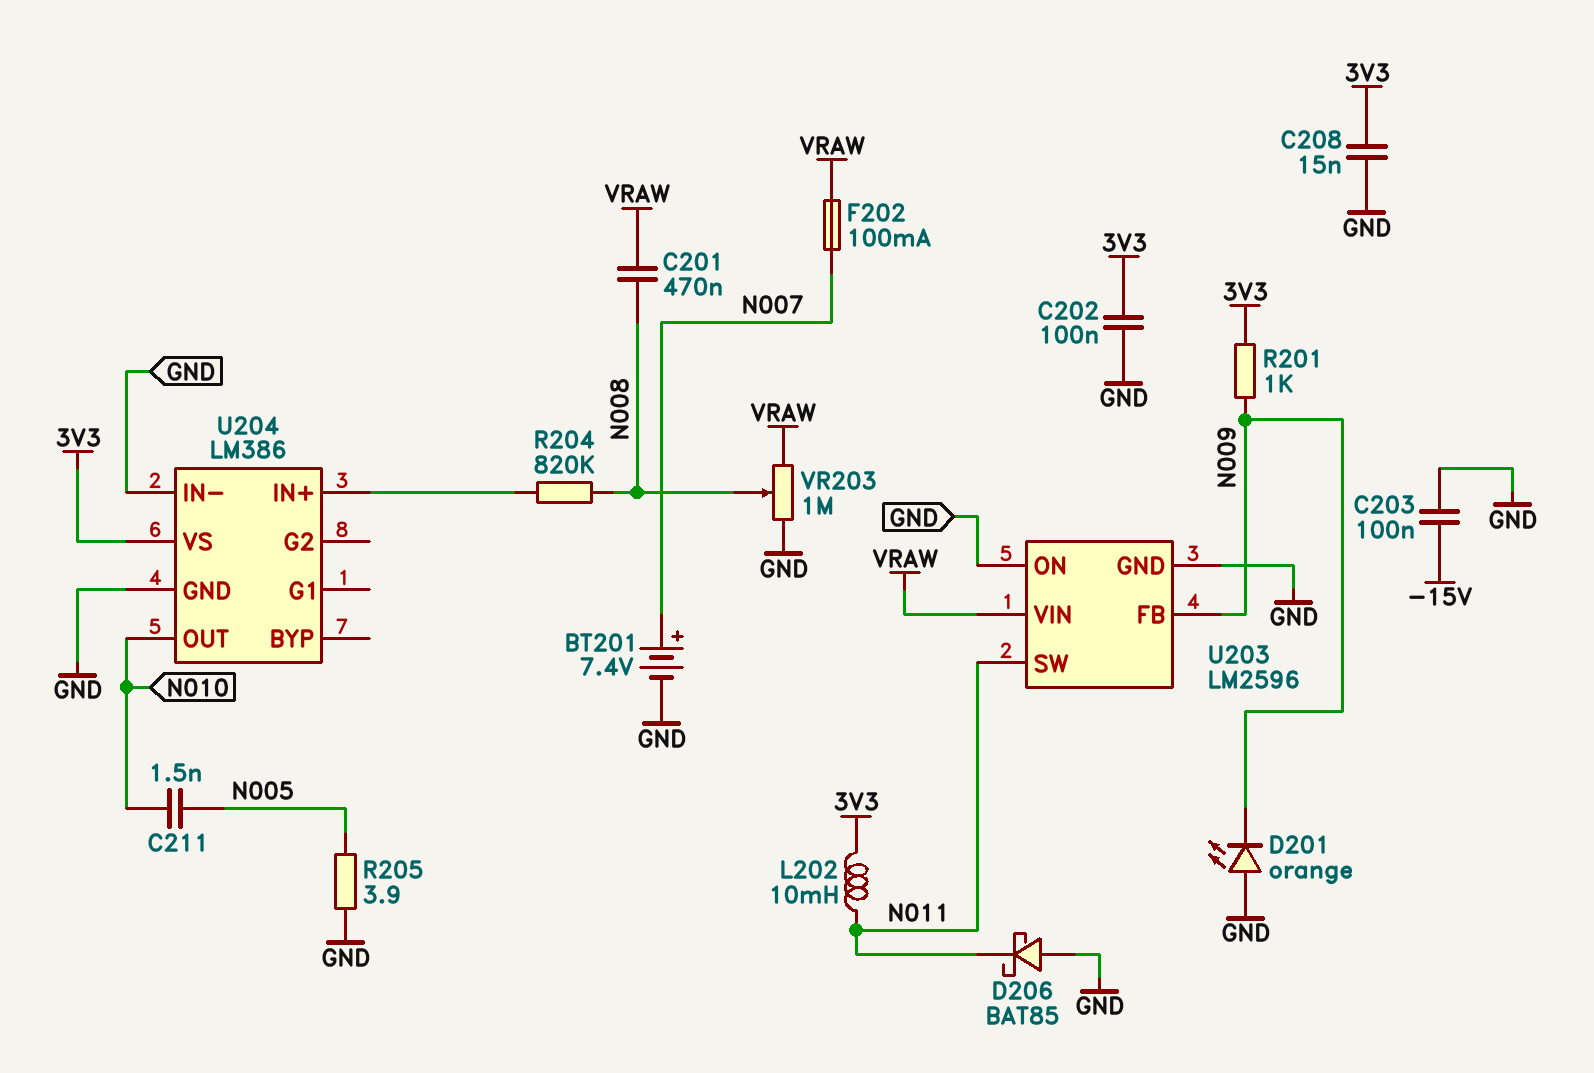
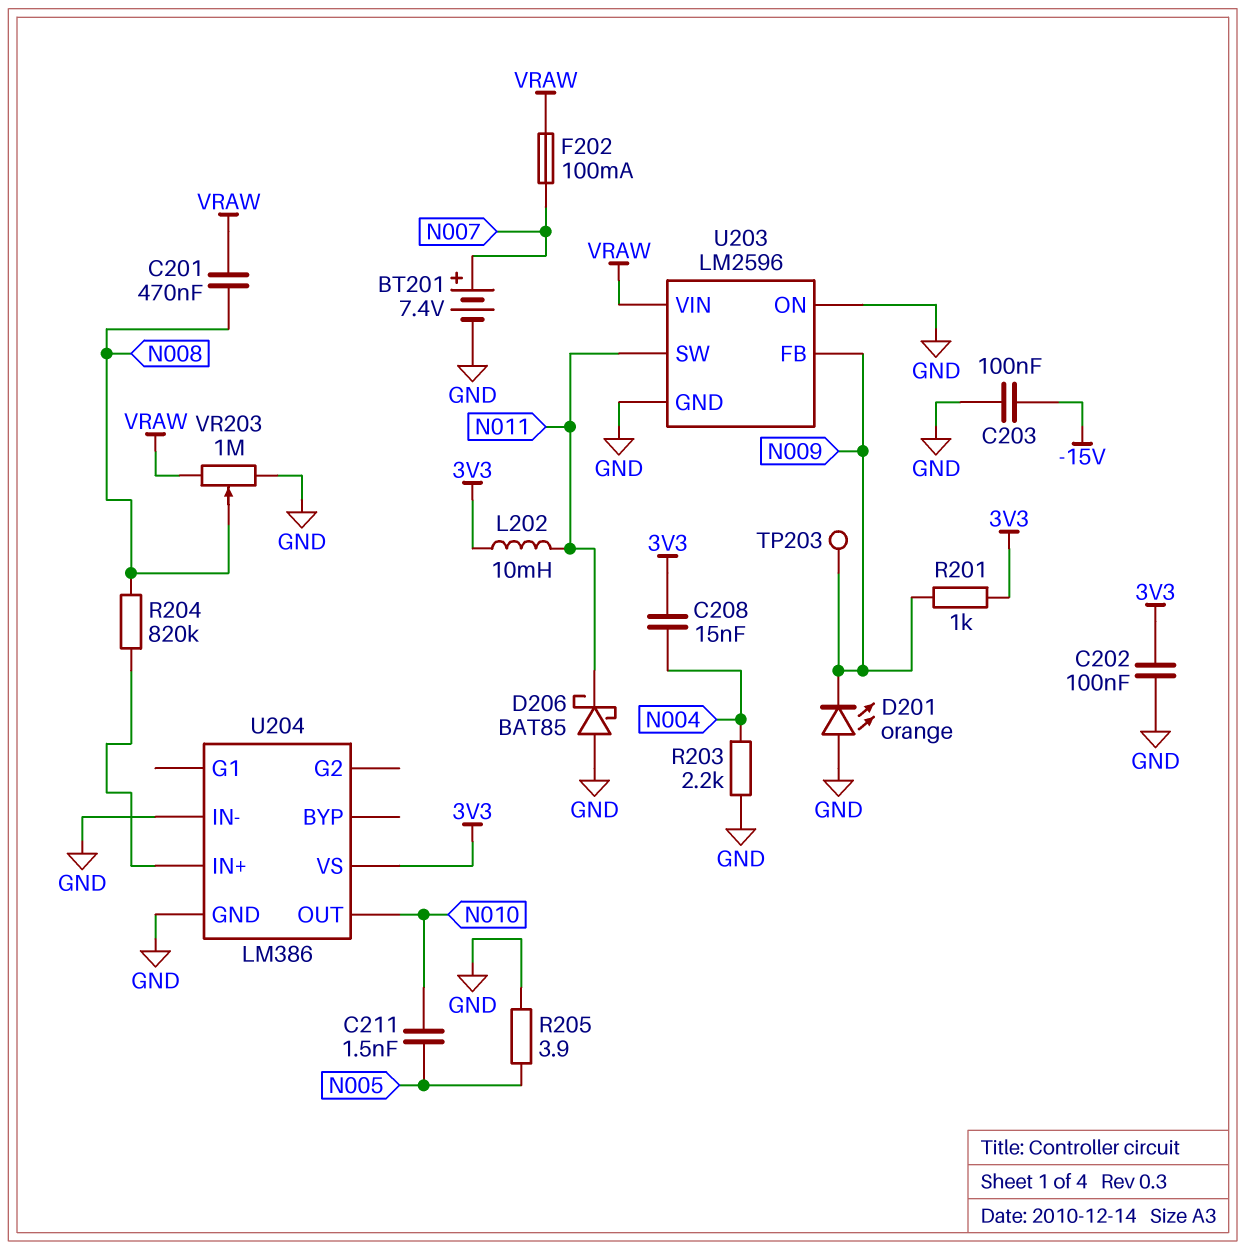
C208: 15nF (3V3, GND) -> 15nF (3V3, N004)
R203: none -> 2.2k (GND, N004)
TP203: none -> test point (N009)

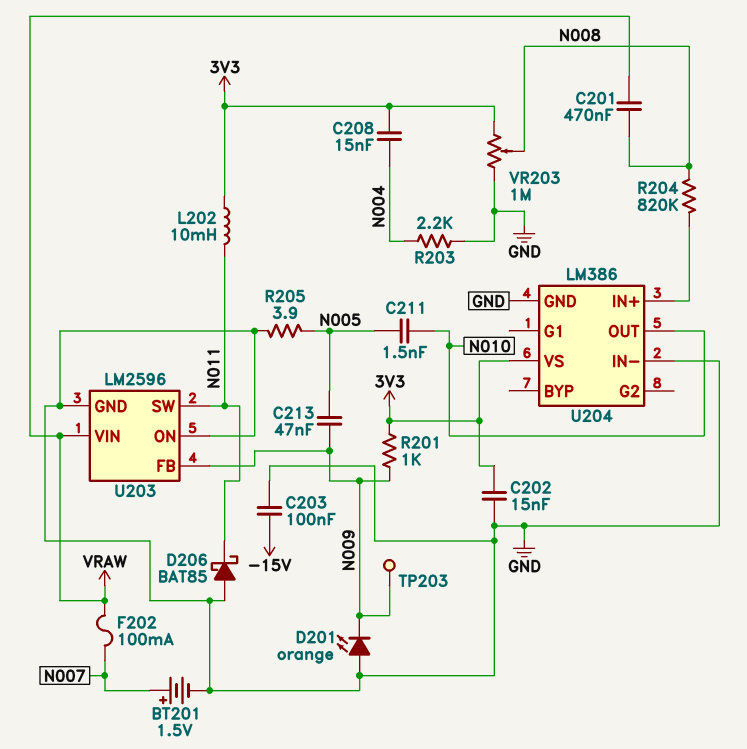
BT201: 7.4V (plus N007, minus GND) -> 1.5V (plus N007, minus GND)
C202: 100nF (3V3, GND) -> 15nF (3V3, GND)
C213: none -> 47nF (N005, N009)
VR203: 1M (GND, VRAW, wiper N008) -> 1M (3V3, GND, wiper N008)

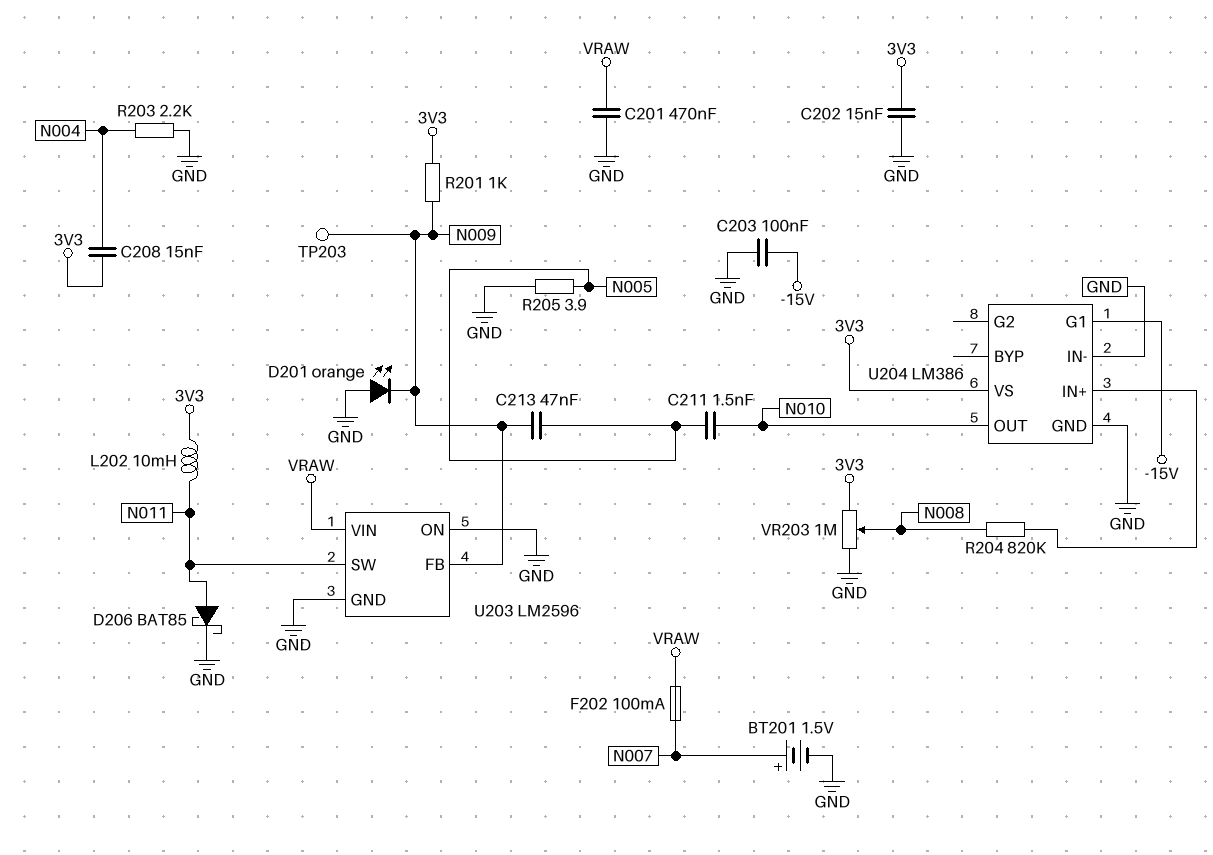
C201: 470nF (N008, VRAW) -> 470nF (GND, VRAW)
D206: schottky BAT85 (A GND, K N011) -> schottky BAT85 (A N011, K GND)
U204 pin G1: none -> -15V

